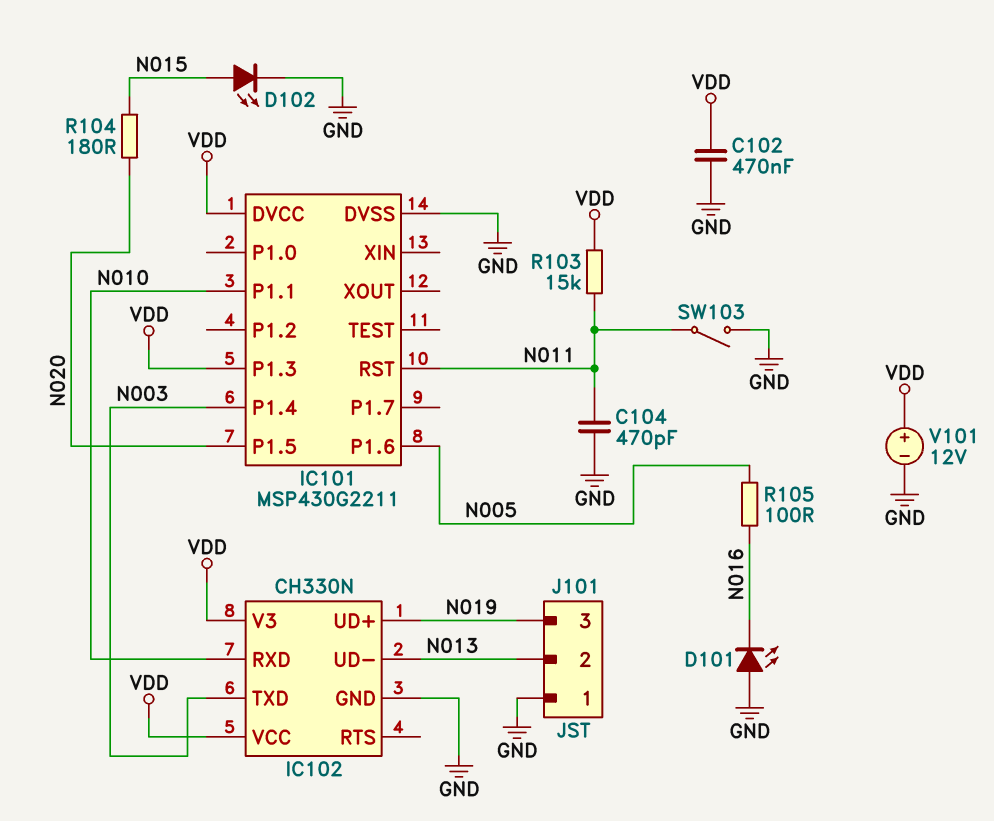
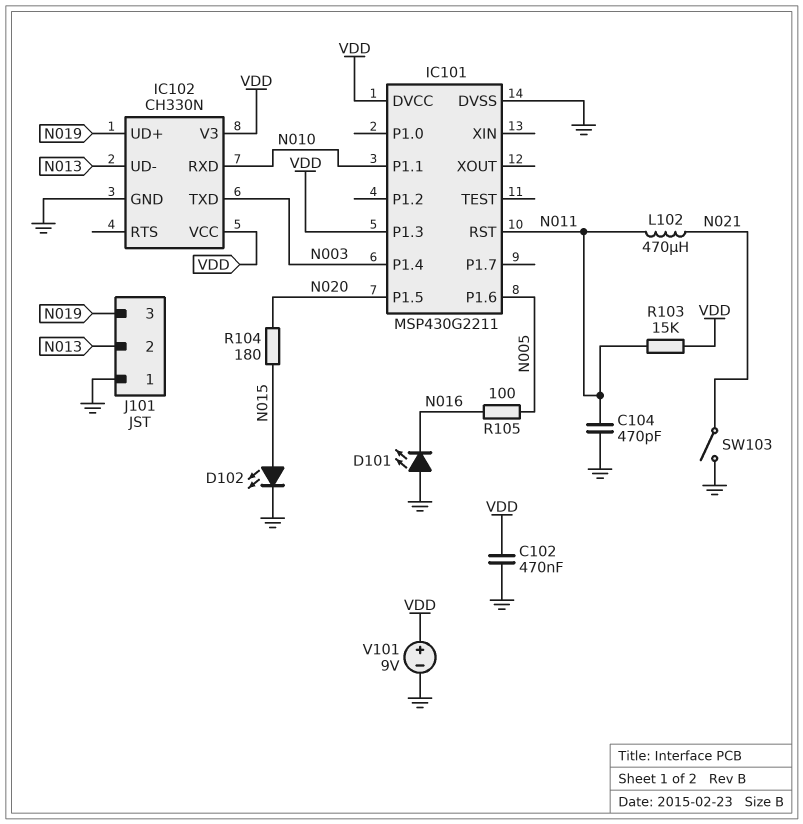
L102: none -> 470uH (N011, N021)
SW103: switch (GND, N011) -> switch (GND, N021)
V101: 12V (plus VDD, minus GND) -> 9V (plus VDD, minus GND)

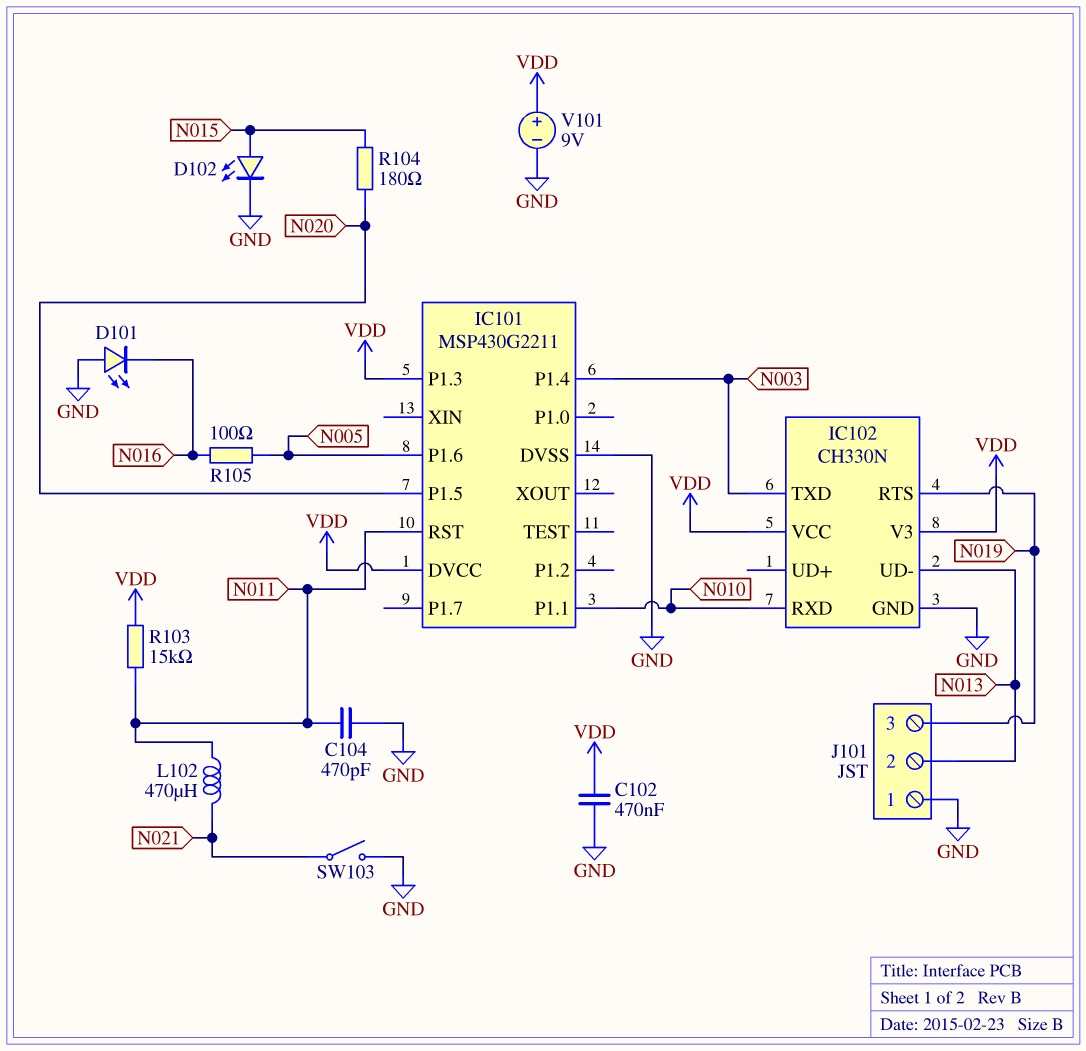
IC102 pin RTS: none -> N019
IC102 pin UD+: N019 -> none

